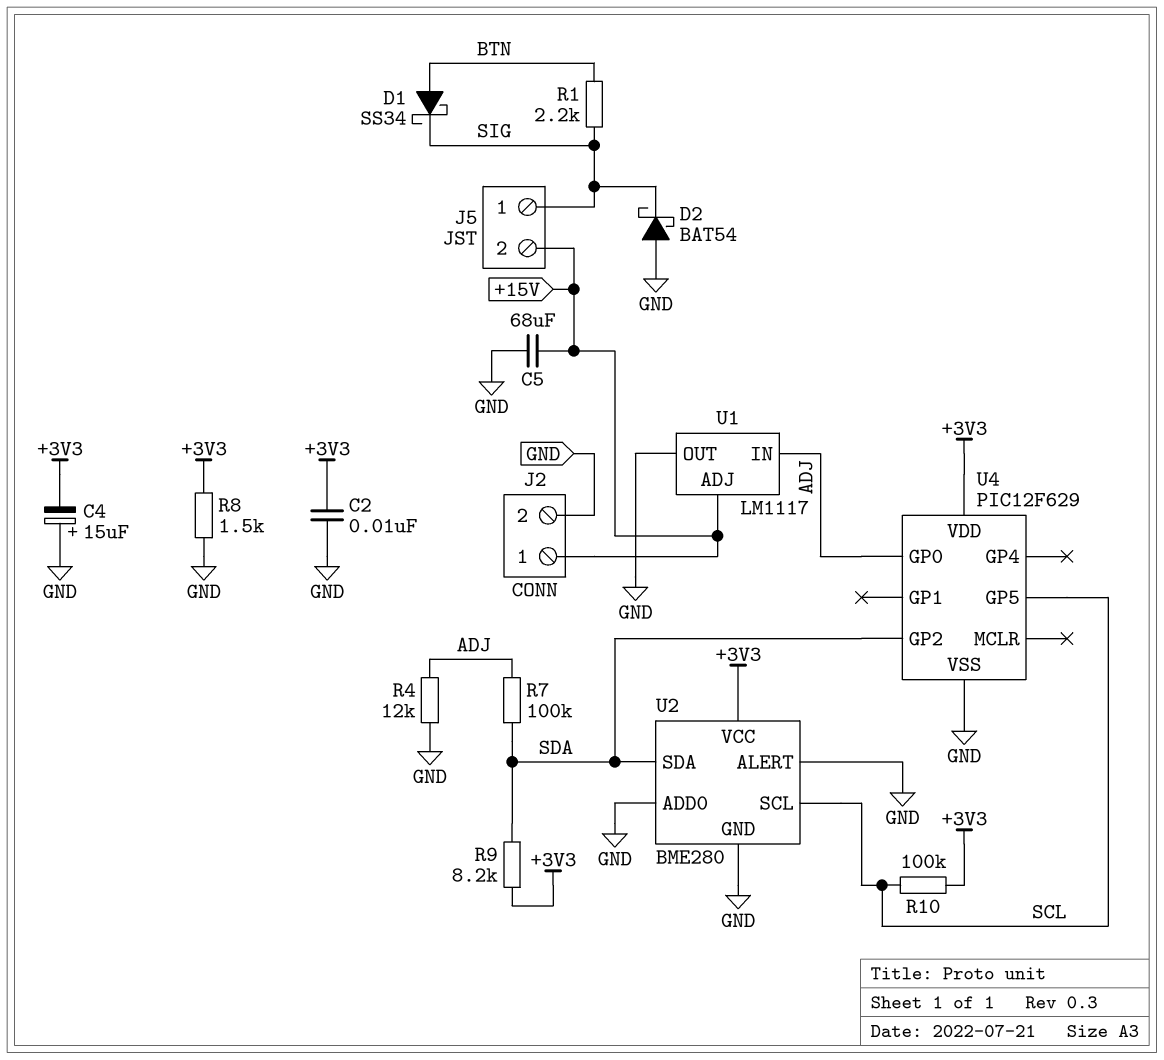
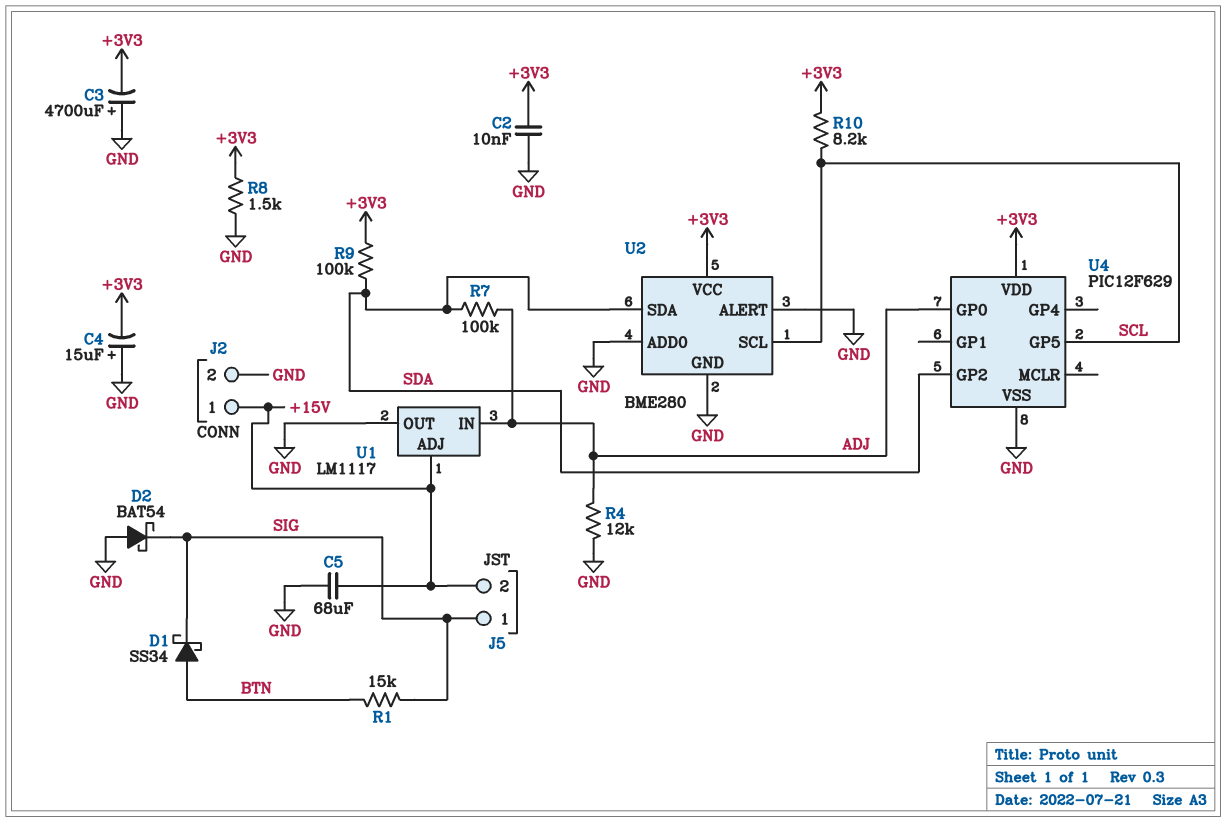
C3: none -> 4700uF (plus GND, minus +3V3)
R1: 2.2k (BTN, SIG) -> 15k (BTN, SIG)
R9: 8.2k (+3V3, SDA) -> 100k (+3V3, SDA)
R10: 100k (+3V3, SCL) -> 8.2k (+3V3, SCL)

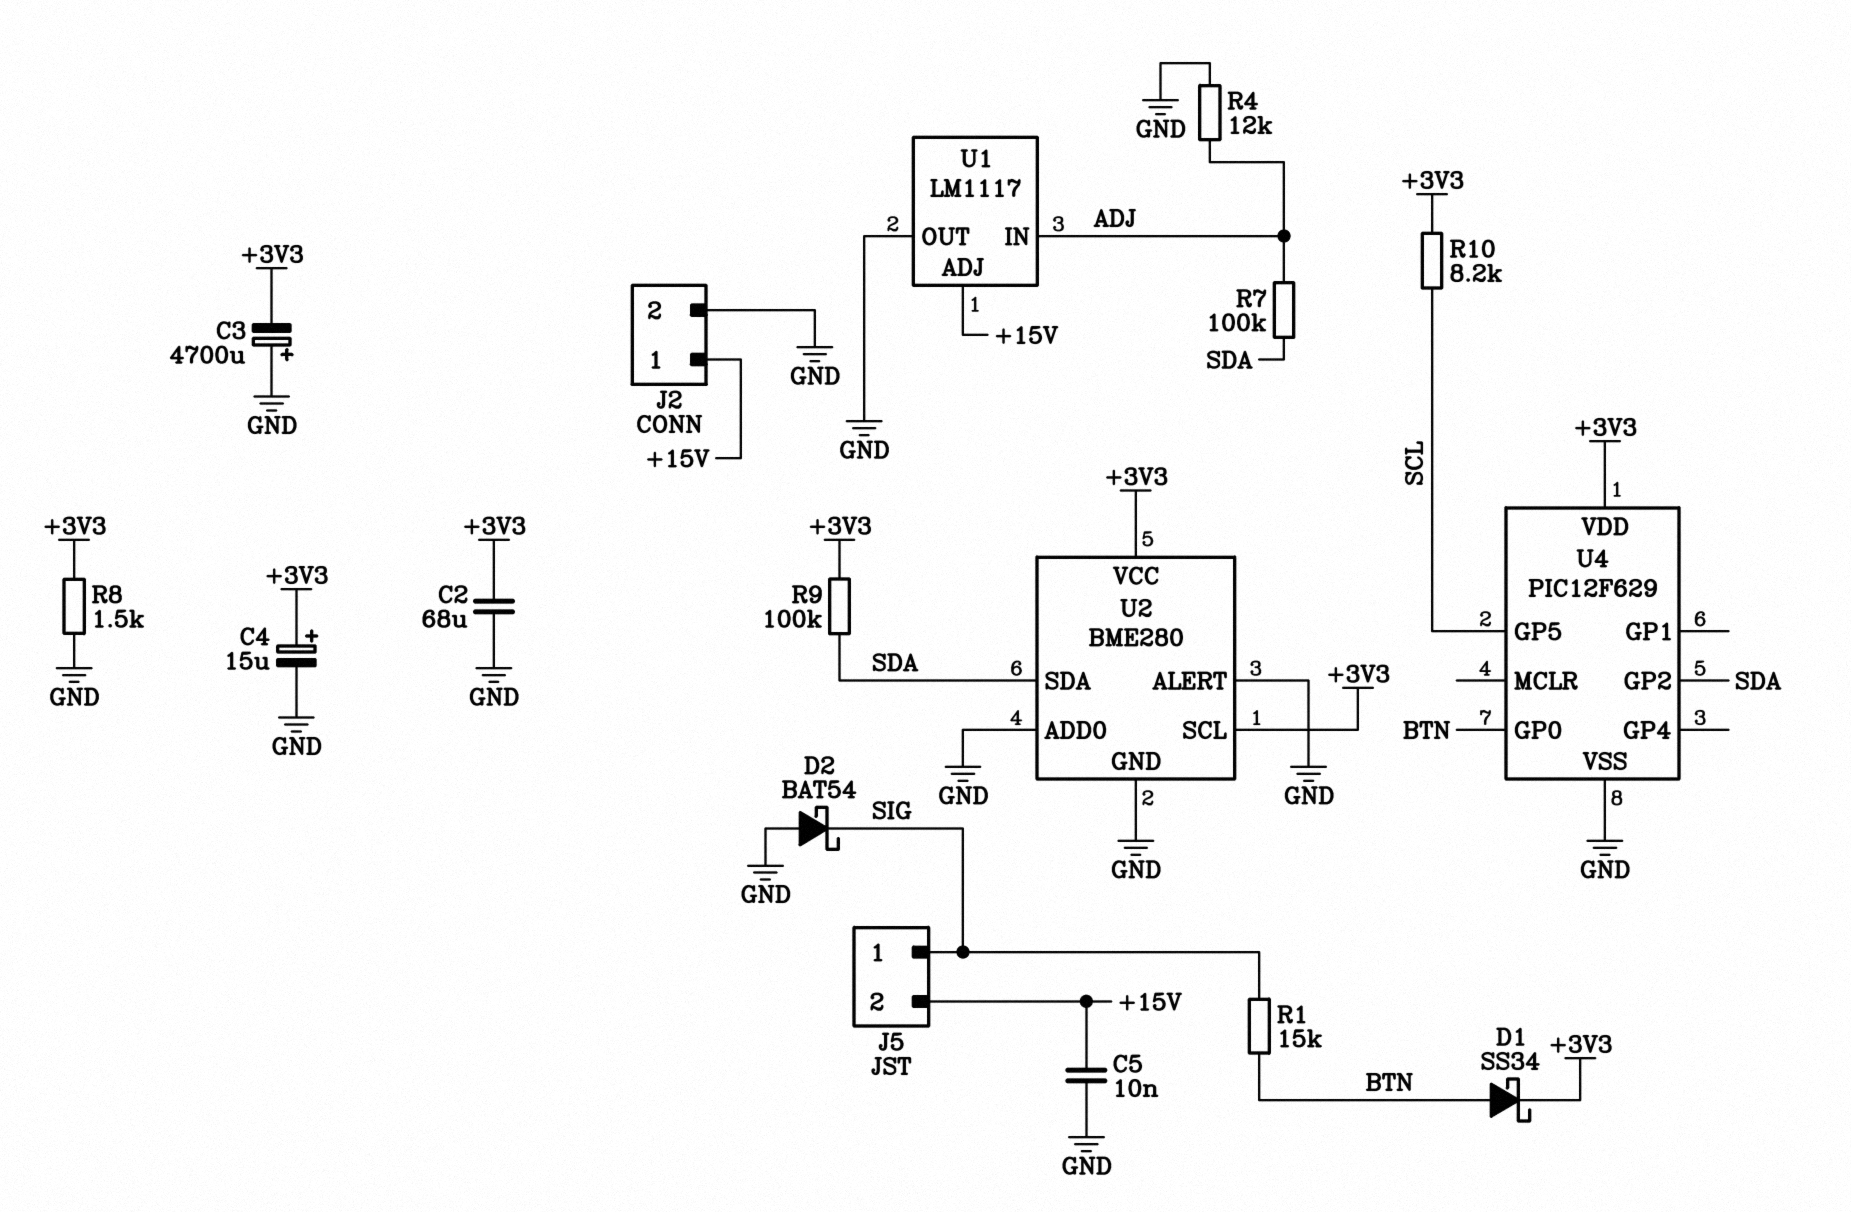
C2: 10nF (+3V3, GND) -> 68uF (+3V3, GND)
C4: 15uF (plus GND, minus +3V3) -> 15uF (plus +3V3, minus GND)
C5: 68uF (+15V, GND) -> 10nF (+15V, GND)
D1: schottky SS34 (A BTN, K SIG) -> schottky SS34 (A BTN, K +3V3)
U2 pin SCL: SCL -> +3V3
U4 pin GP0: ADJ -> BTN

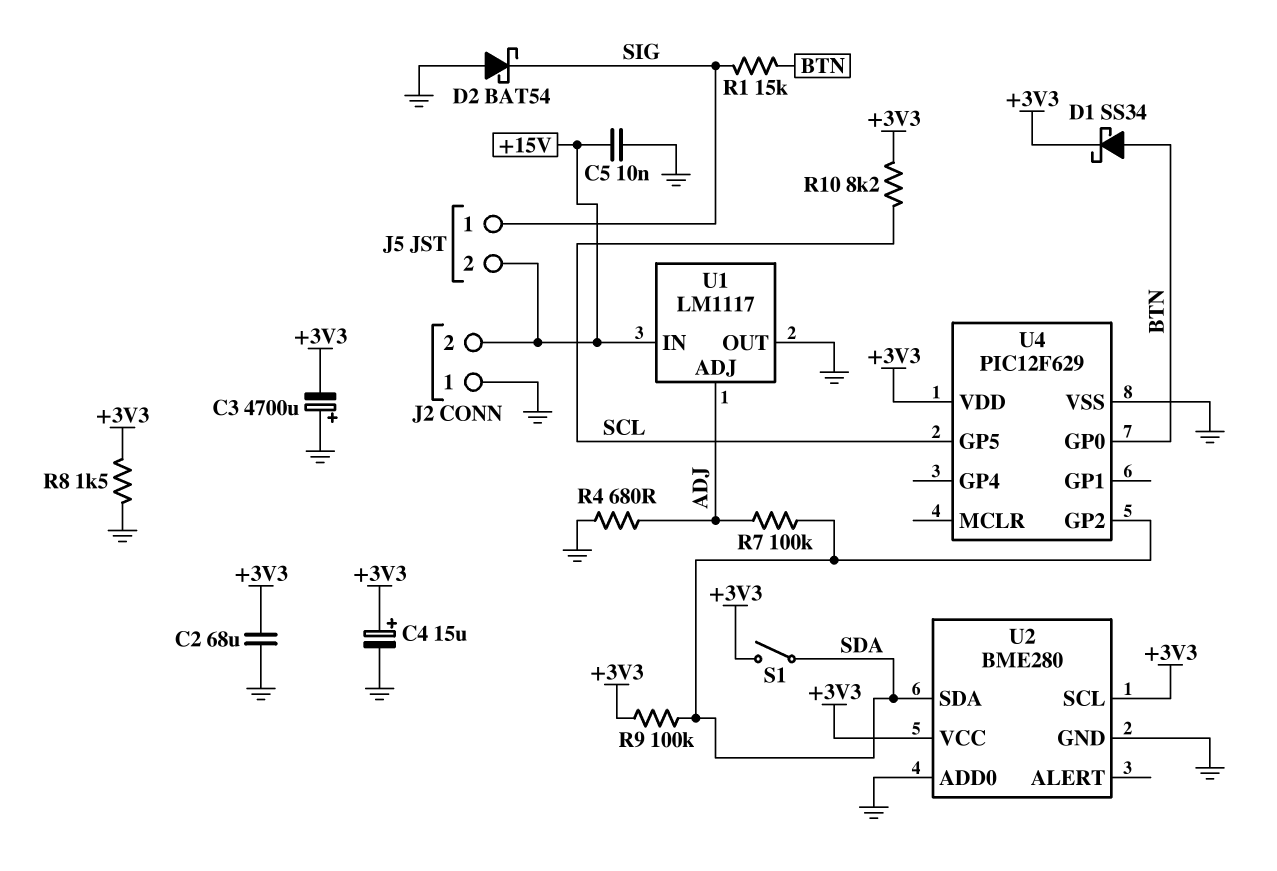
J2 pin 1: +15V -> GND
J2 pin 2: GND -> +15V
R4: 12k (ADJ, GND) -> 680 (ADJ, GND)
S1: none -> switch (+3V3, SDA)
U1 pin ADJ: +15V -> ADJ
U1 pin IN: ADJ -> +15V
U2 pin ALERT: GND -> none

